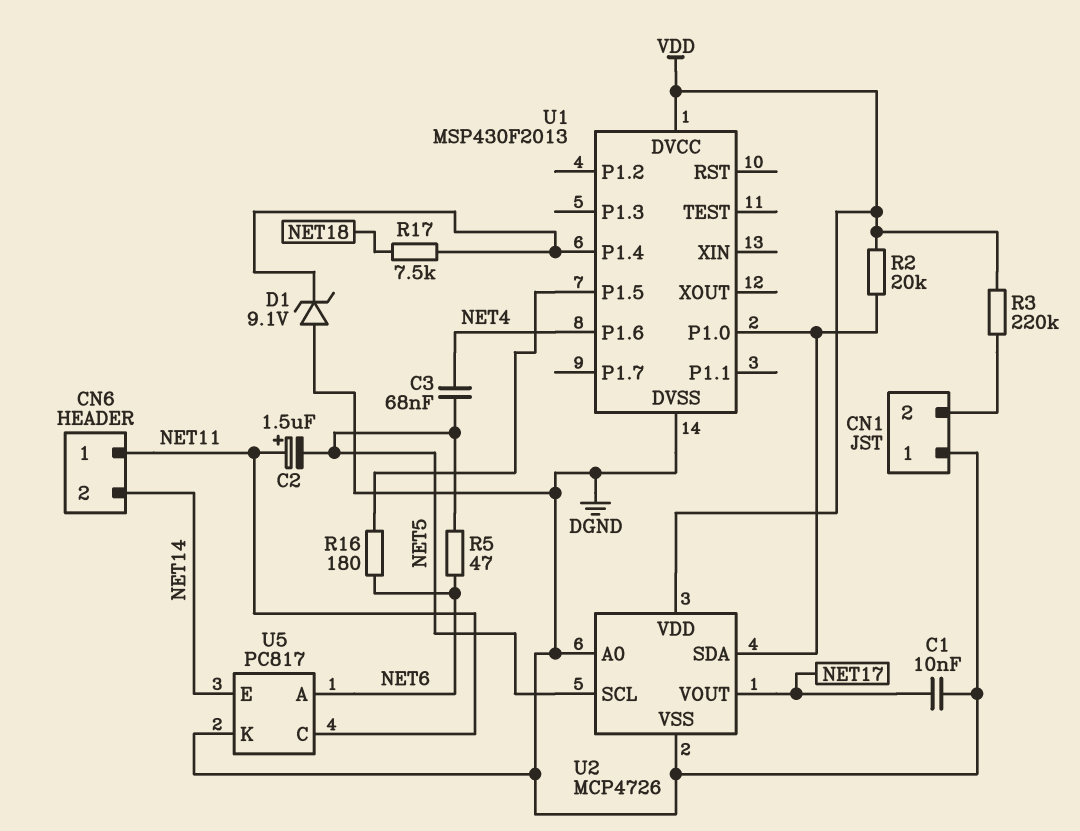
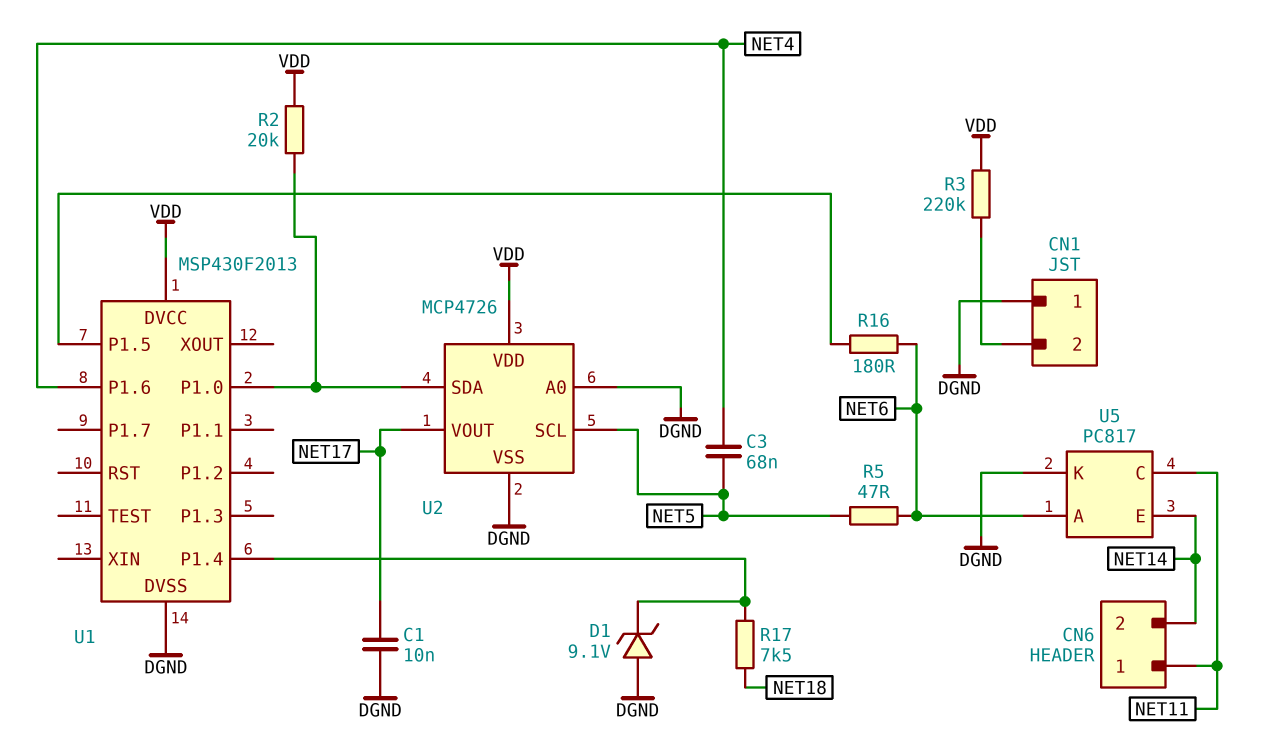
C2: 1.5uF (plus NET11, minus NET5) -> none

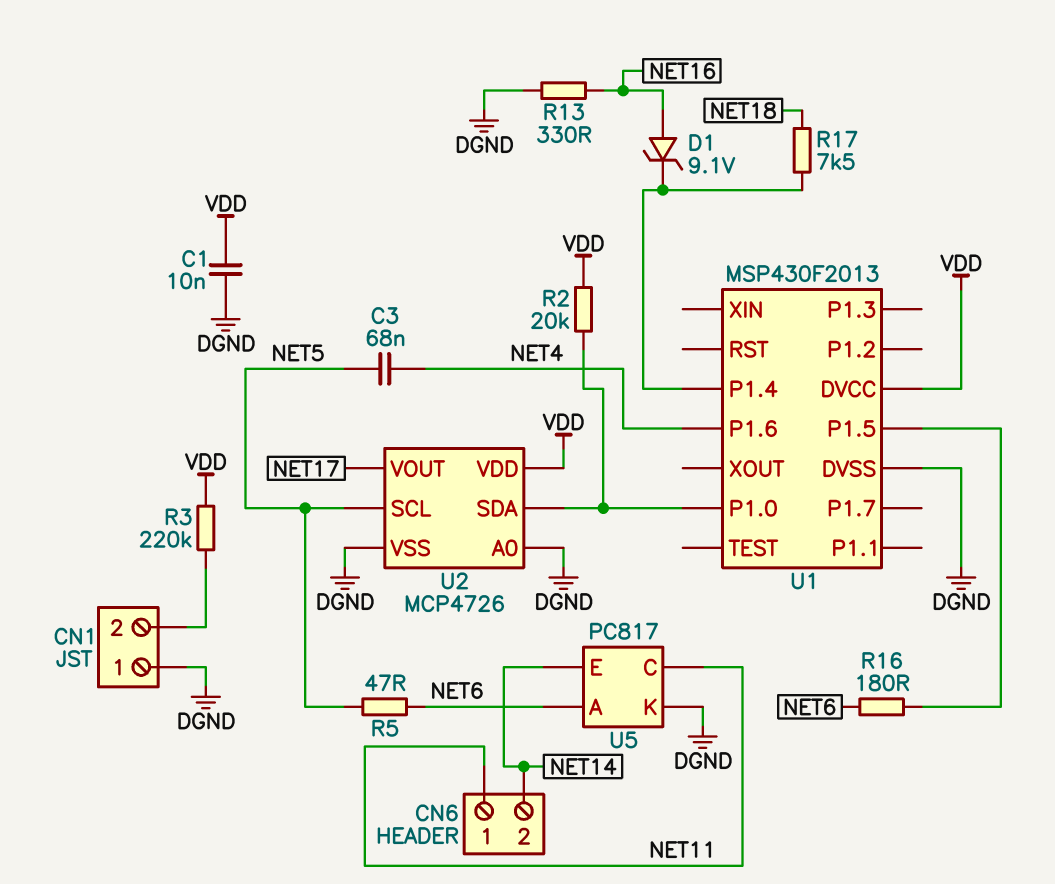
C1: 10nF (DGND, NET17) -> 10nF (DGND, VDD)
D1: zener 9.1V (A DGND, K U1/P1.4) -> zener 9.1V (A NET16, K U1/P1.4)
R13: none -> 330 (DGND, NET16)

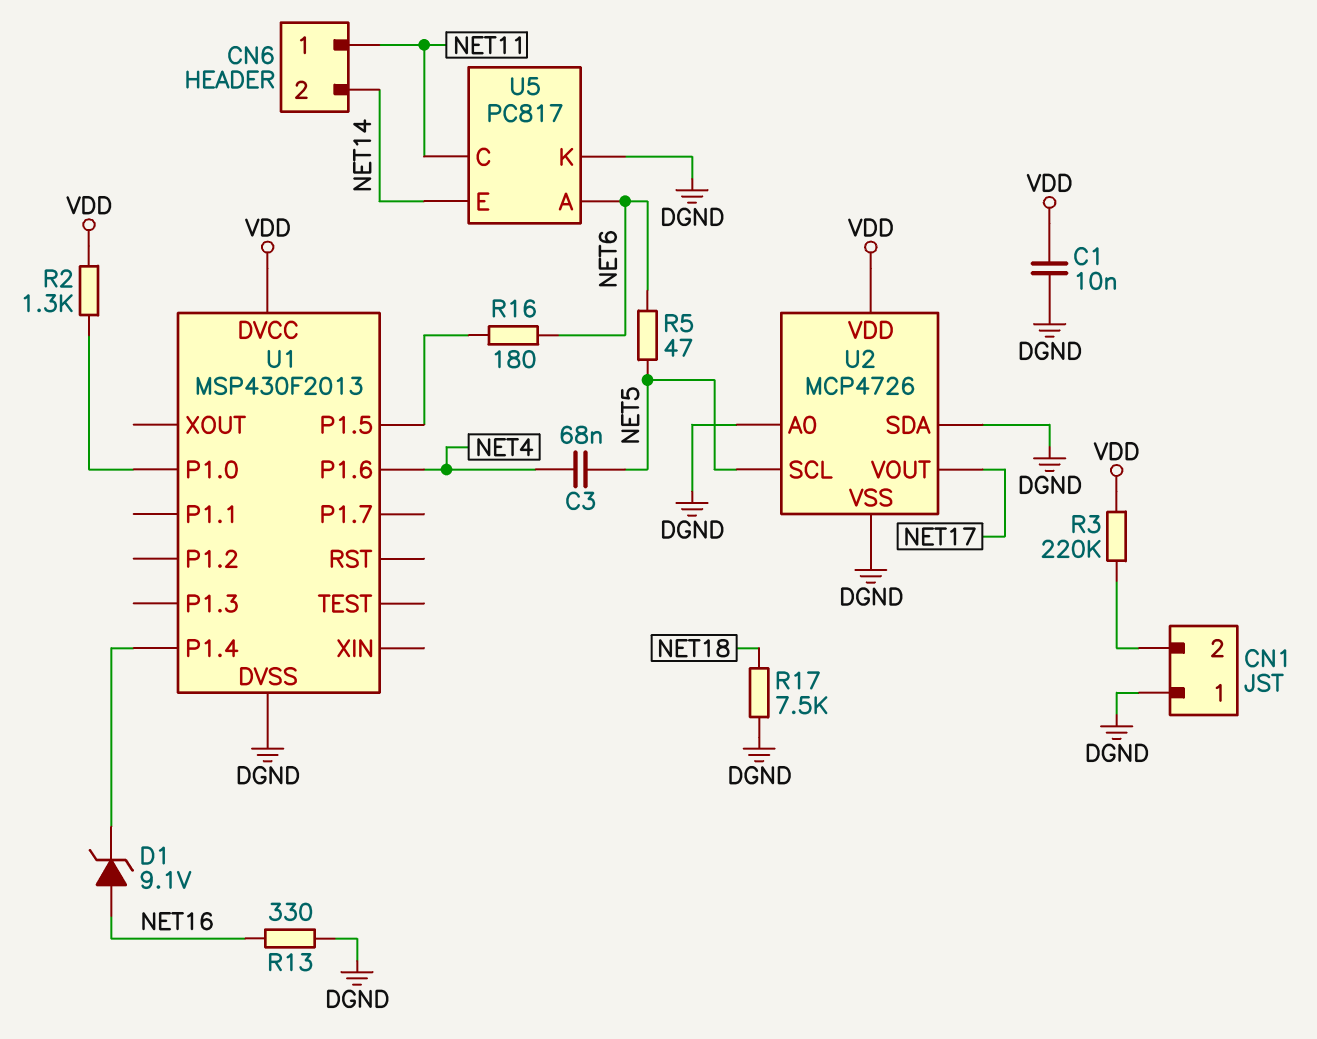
R2: 20k (U1/P1.0, VDD) -> 1.3k (U1/P1.0, VDD)
R17: 7.5k (NET18, U1/P1.4) -> 7.5k (DGND, NET18)
U2 pin SDA: U1/P1.0 -> DGND

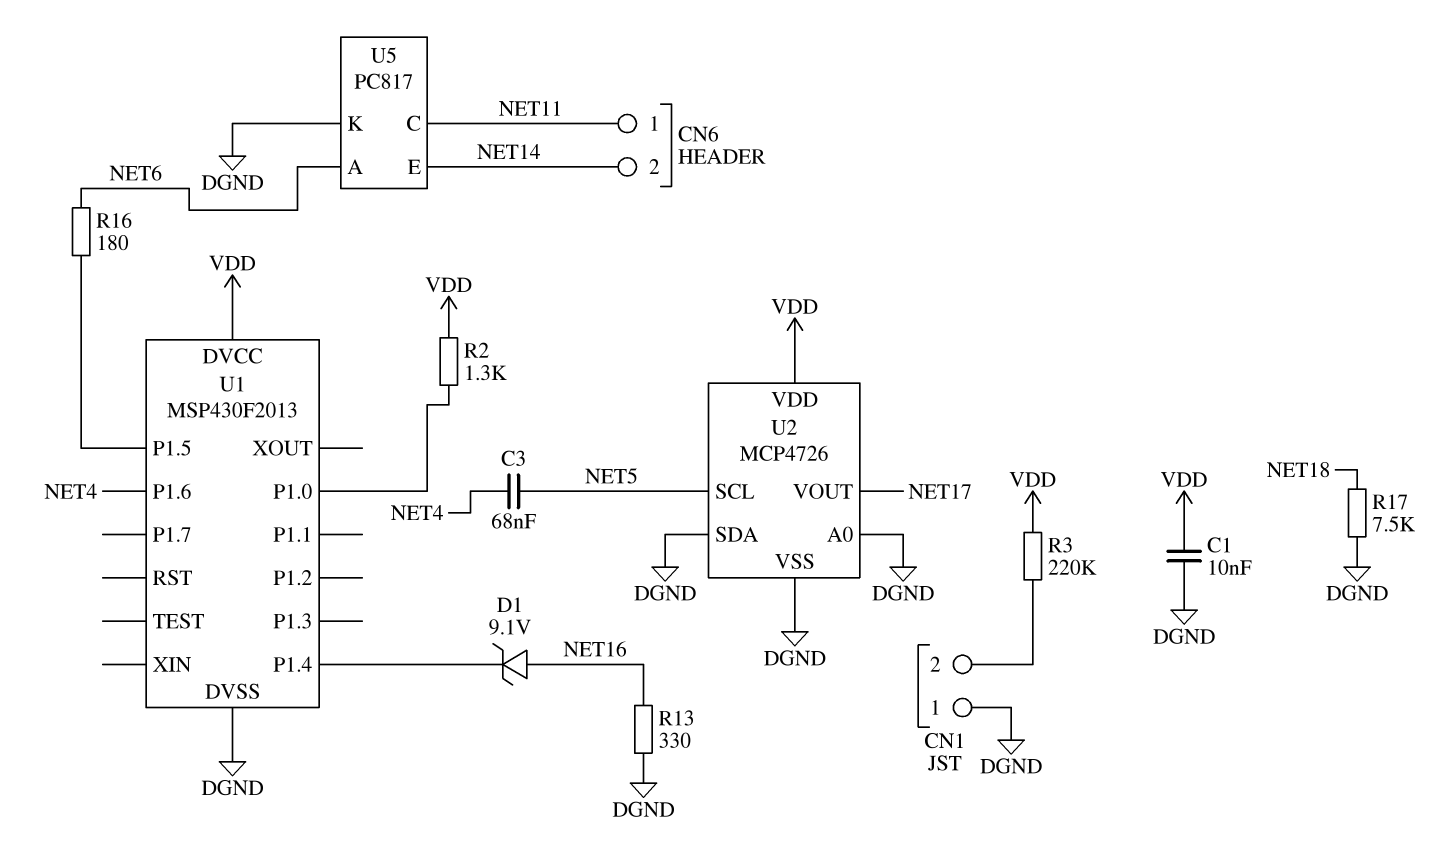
R5: 47 (NET5, NET6) -> none

